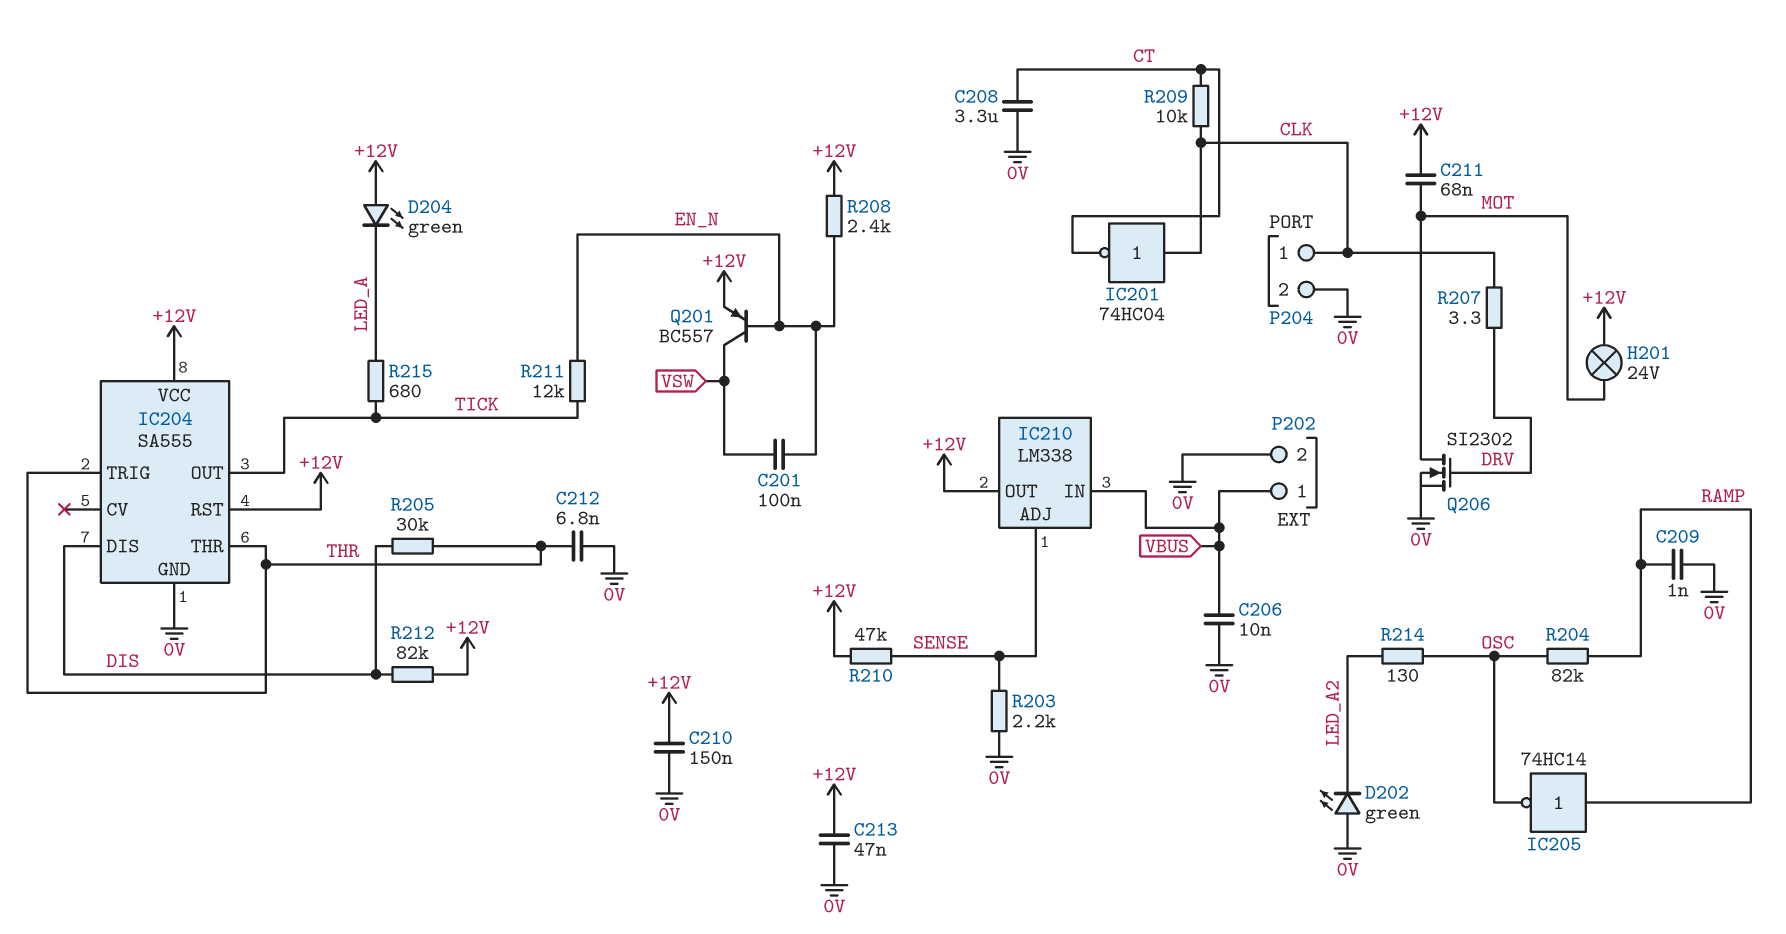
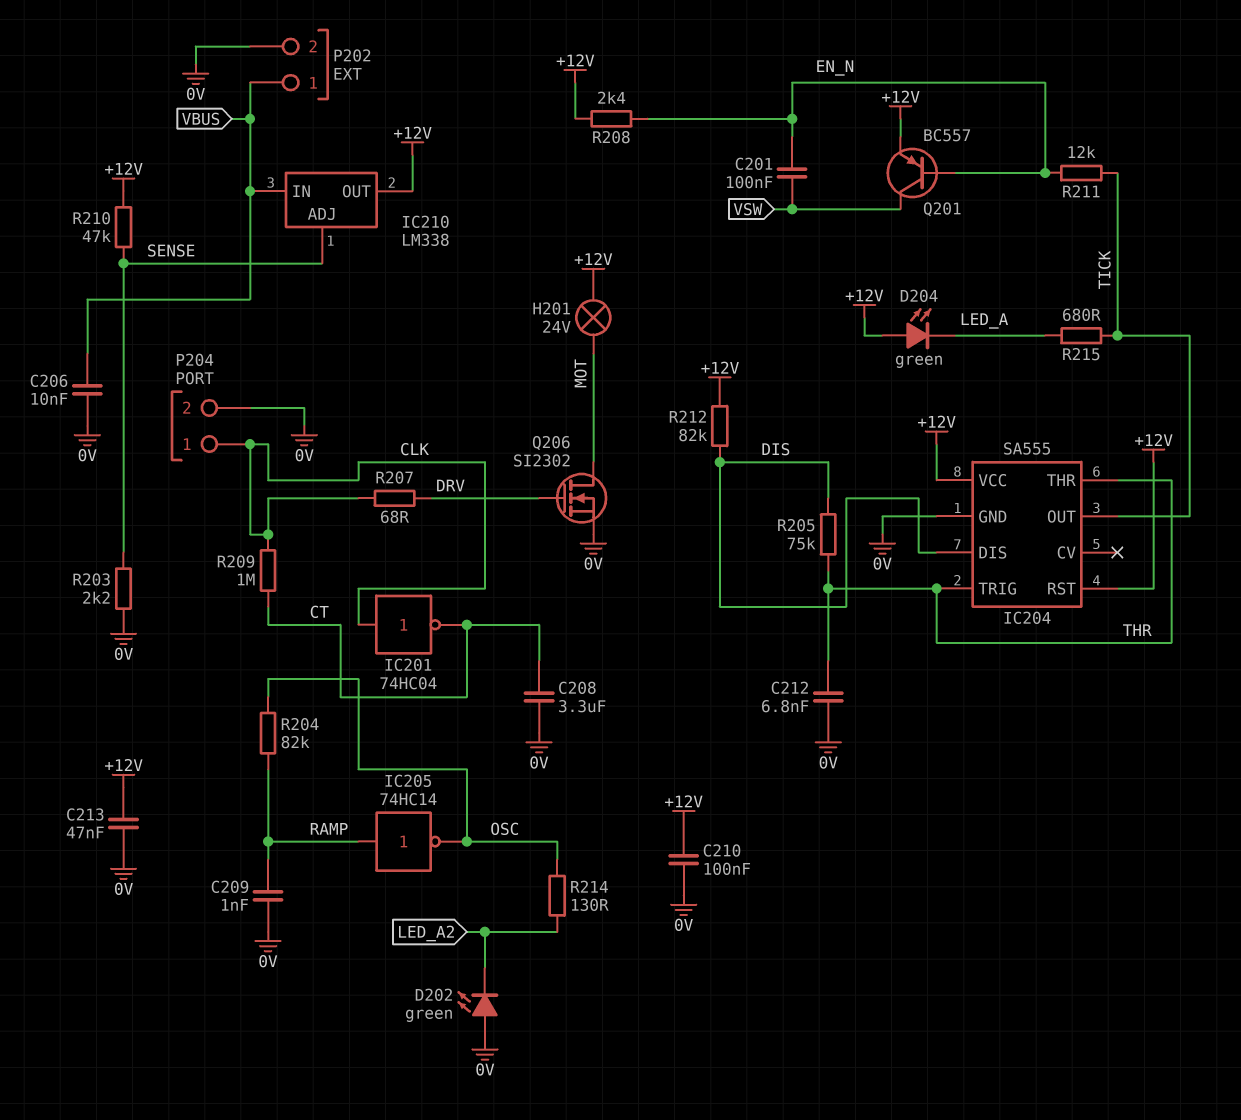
C210: 150nF (+12V, 0V) -> 100nF (+12V, 0V)
C211: 68nF (+12V, MOT) -> none
R205: 30k (DIS, THR) -> 75k (DIS, THR)
R207: 3.3 (CLK, DRV) -> 68 (CLK, DRV)
R209: 10k (CLK, CT) -> 1M (CLK, CT)

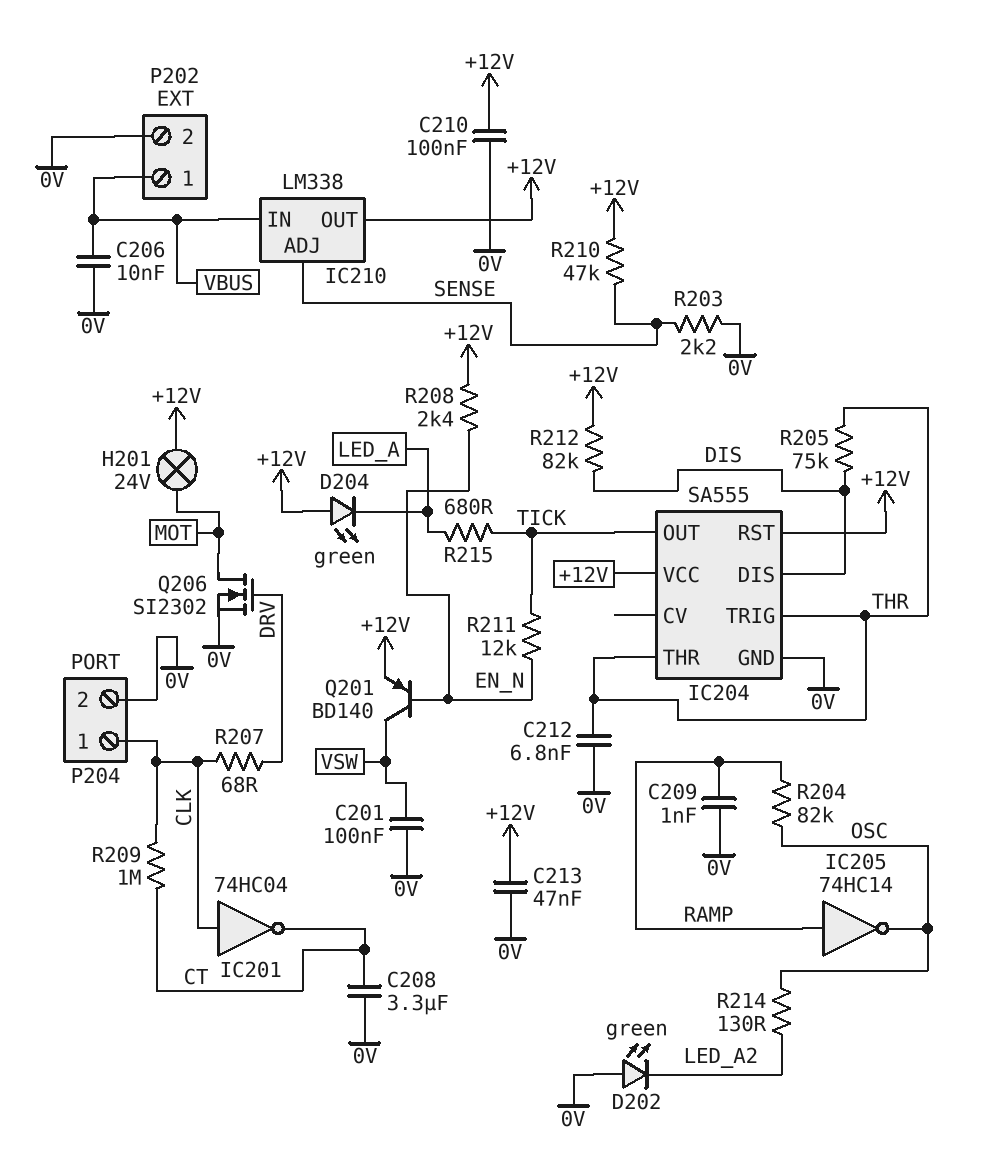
C201: 100nF (EN_N, VSW) -> 100nF (0V, VSW)
Q201: PNP BC557 (B EN_N, C VSW, E +12V) -> PNP BD140 (B EN_N, C VSW, E +12V)

